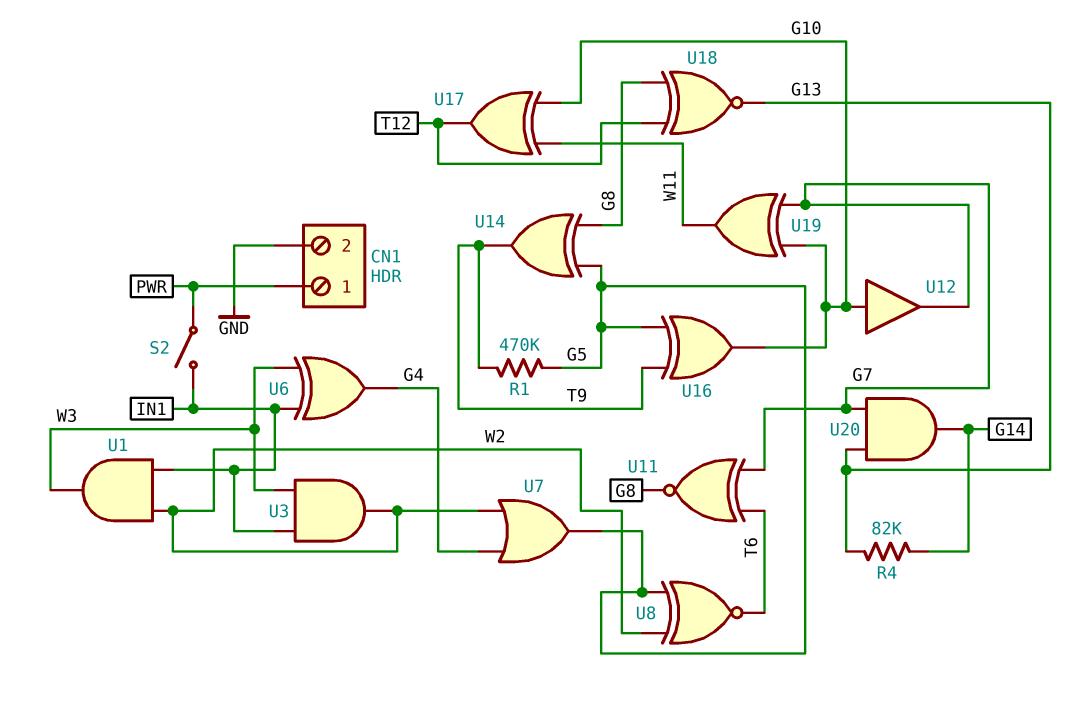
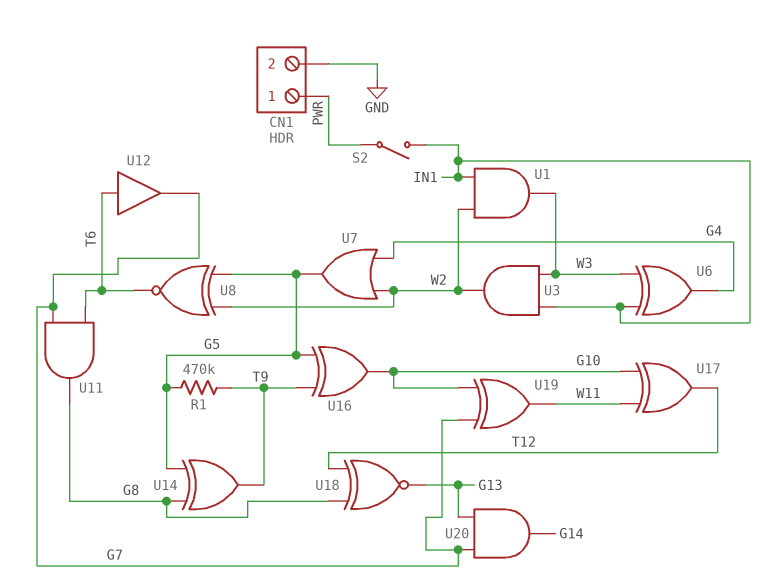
R4: 82k (G13, G14) -> none
U11: XNOR (in G7, in T6, out G8) -> AND (in G7, in T6, out G8)
U12: buffer (in G10, out G7) -> buffer (in T6, out G7)

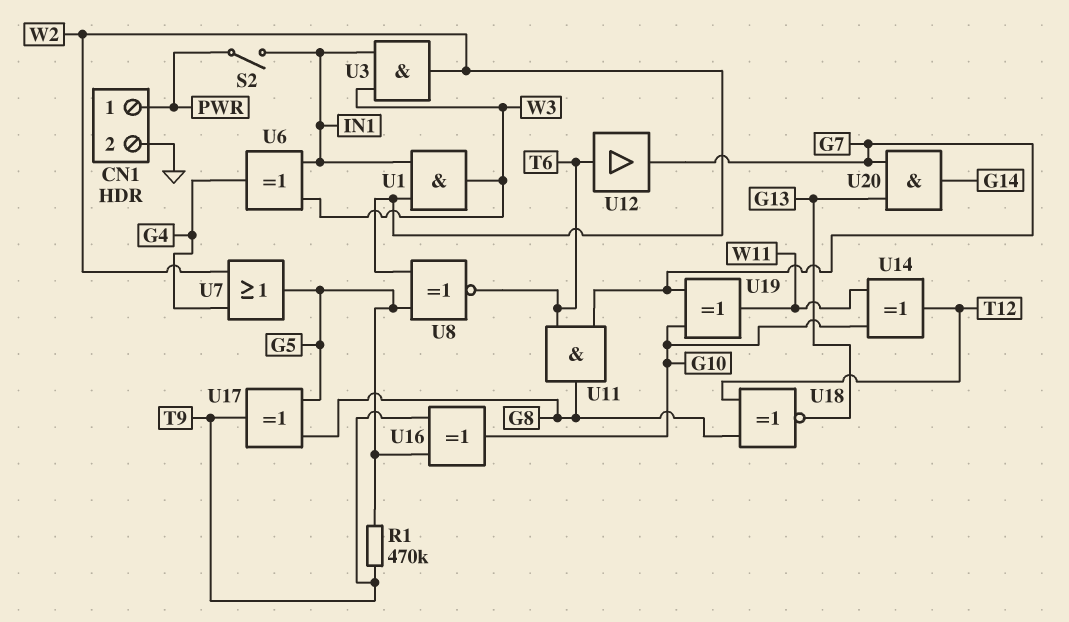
U14: XOR (in G5, in G8, out T9) -> XOR (in G10, in W11, out T12)
U17: XOR (in G10, in W11, out T12) -> XOR (in G5, in G8, out T9)

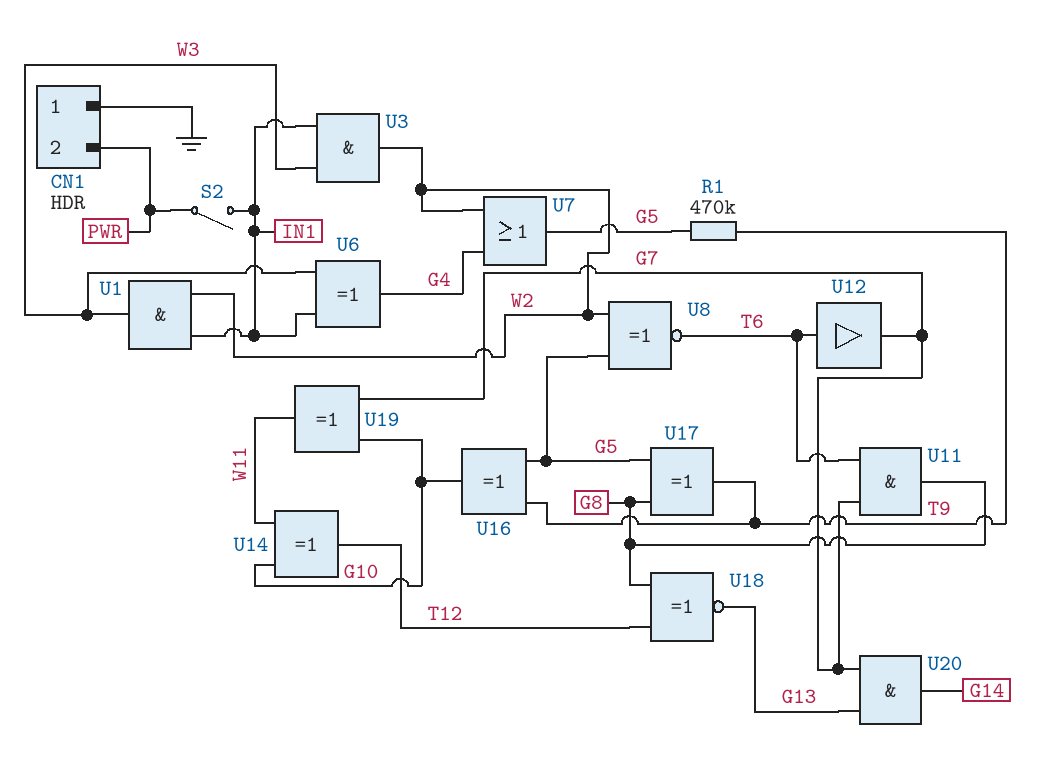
CN1 pin 1: PWR -> GND
CN1 pin 2: GND -> PWR

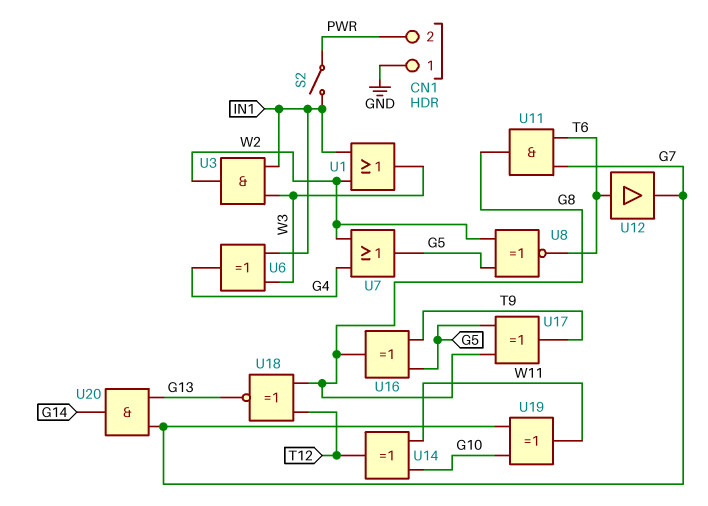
R1: 470k (G5, T9) -> none
U1: AND (in IN1, in W2, out W3) -> OR (in IN1, in W2, out W3)
U16: XOR (in G5, in T9, out G10) -> XOR (in G5, in T9, out G8)

